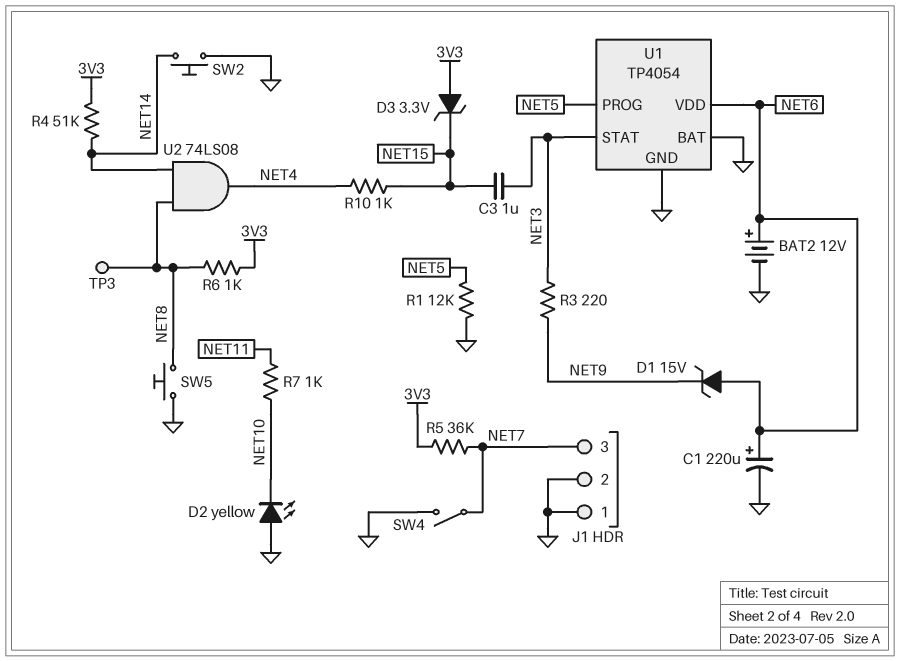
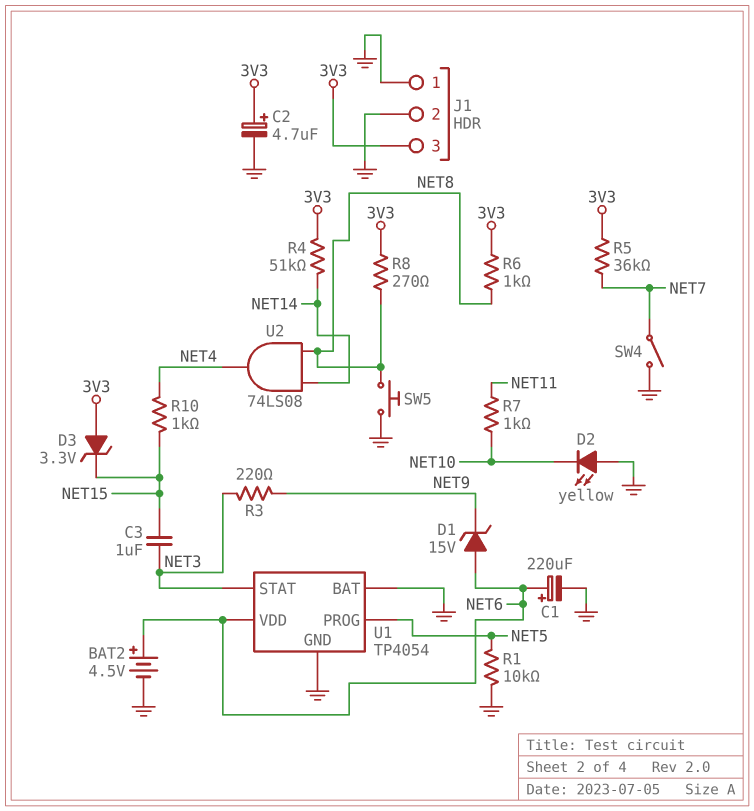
BAT2: 12V (plus NET6, minus GND) -> 4.5V (plus NET6, minus GND)
C2: none -> 4.7uF (plus 3V3, minus GND)
J1 pin 3: NET7 -> 3V3
R1: 12k (GND, NET5) -> 10k (GND, NET5)
R8: none -> 270 (3V3, NET8)
SW2: button (GND, NET14) -> none
TP3: test point (NET8) -> none

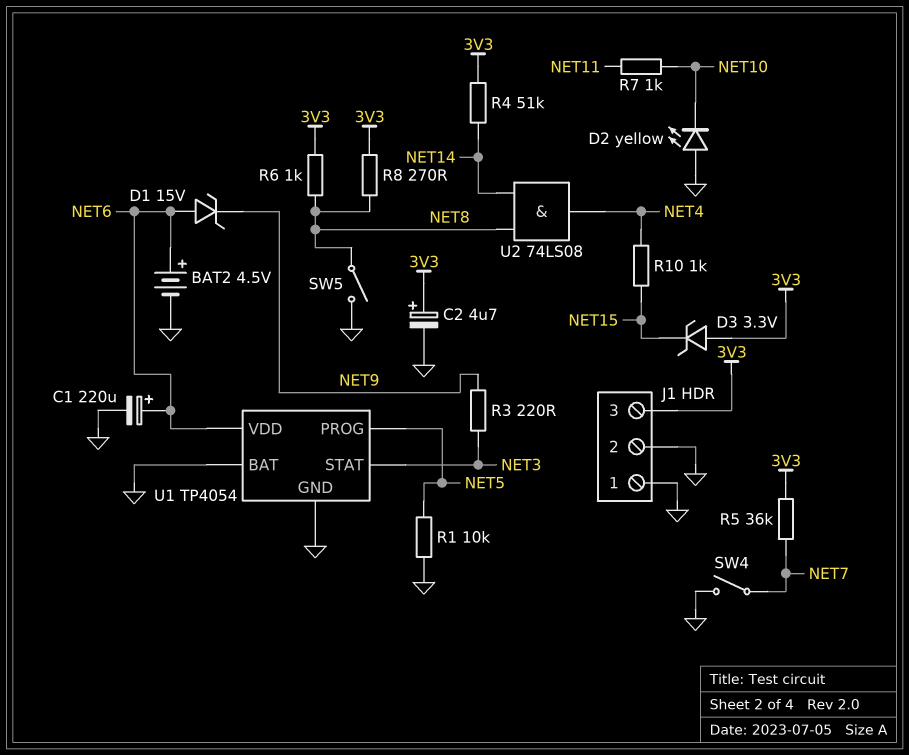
C3: 1uF (NET3, NET15) -> none
SW5: button (GND, NET8) -> switch (GND, NET8)

